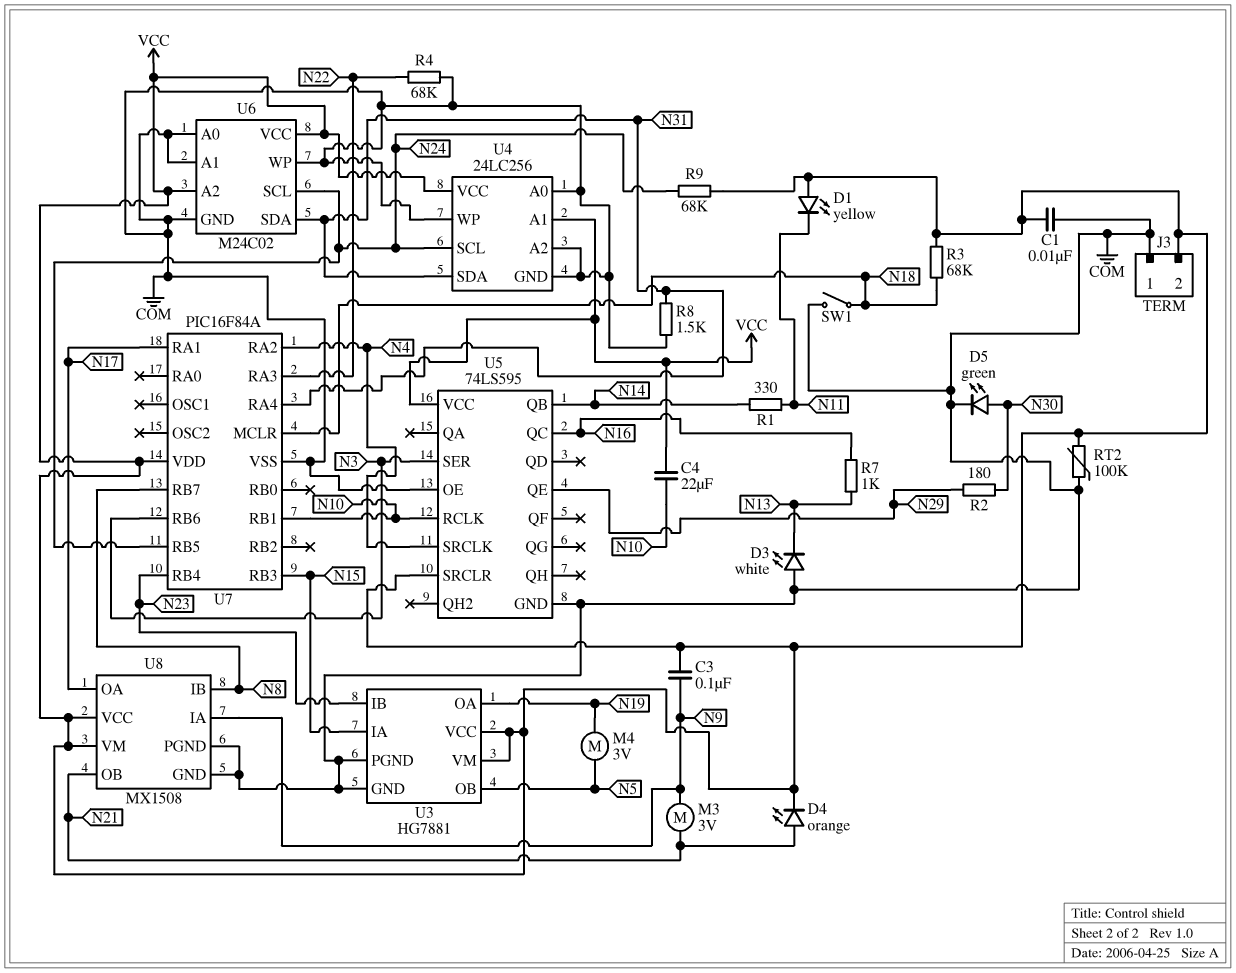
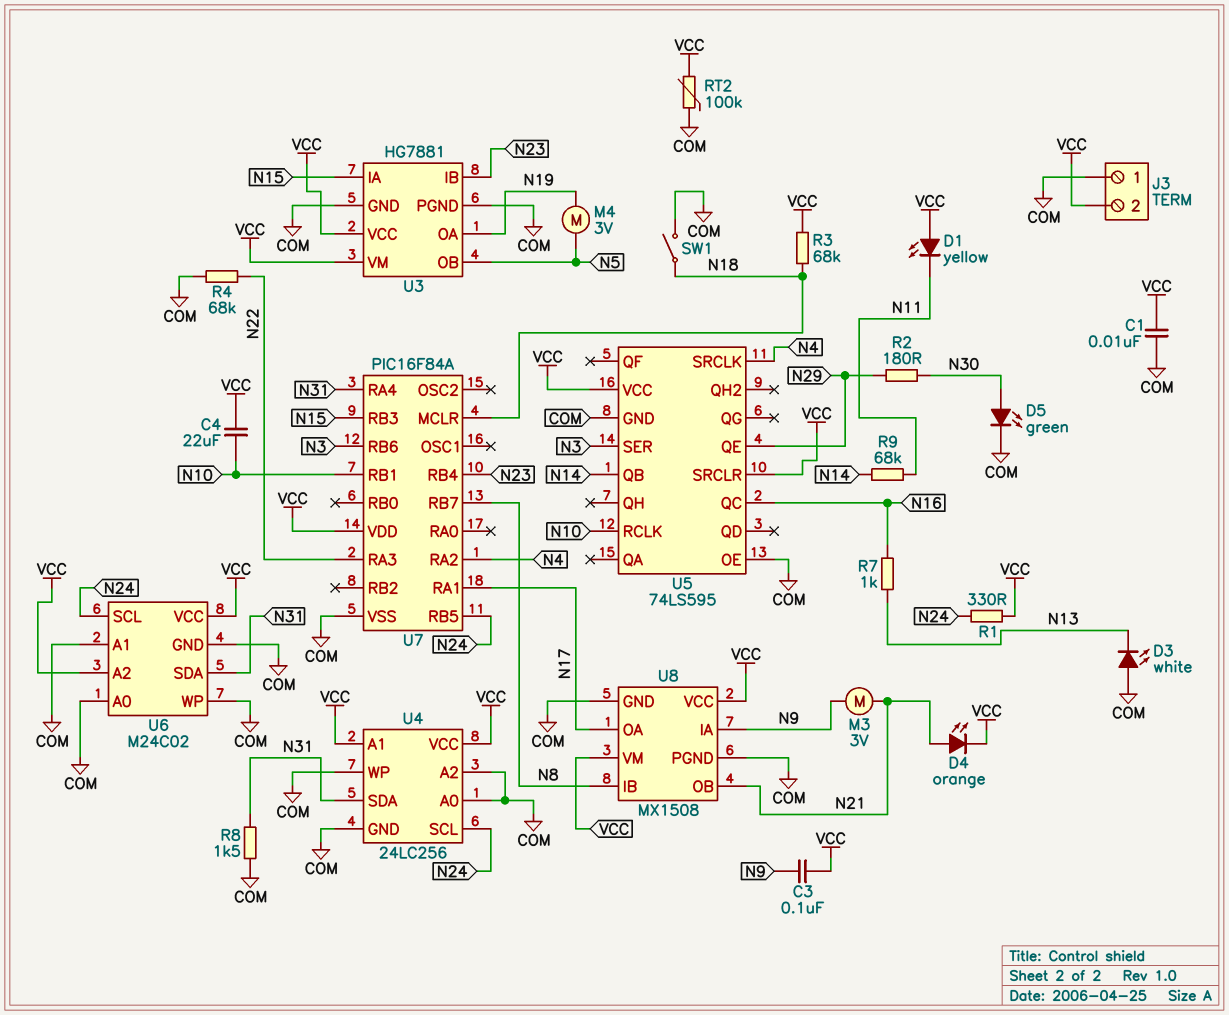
R1: 330 (N11, N14) -> 330 (N24, VCC)
R9: 68k (N24, VCC) -> 68k (N11, N14)

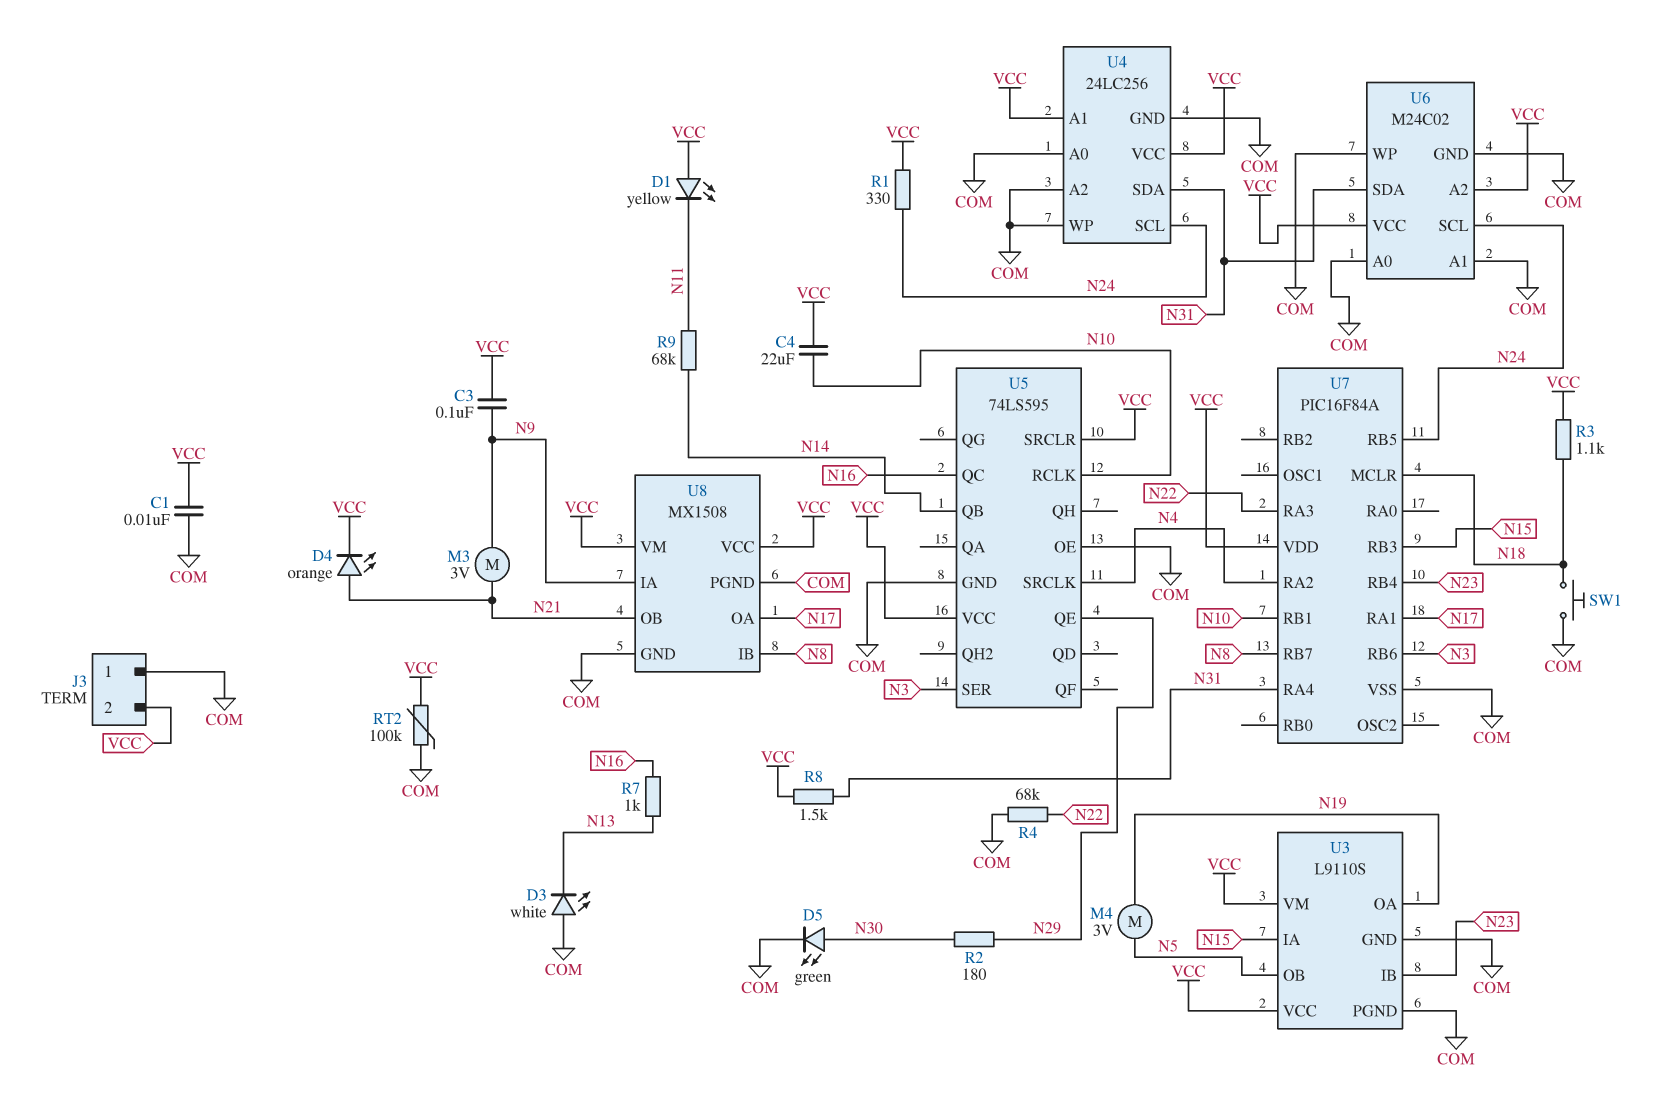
R3: 68k (N18, VCC) -> 1.1k (N18, VCC)
R8: 1.5k (COM, N31) -> 1.5k (N31, VCC)
SW1: switch (COM, N18) -> button (COM, N18)
U3: HG7881 -> L9110S

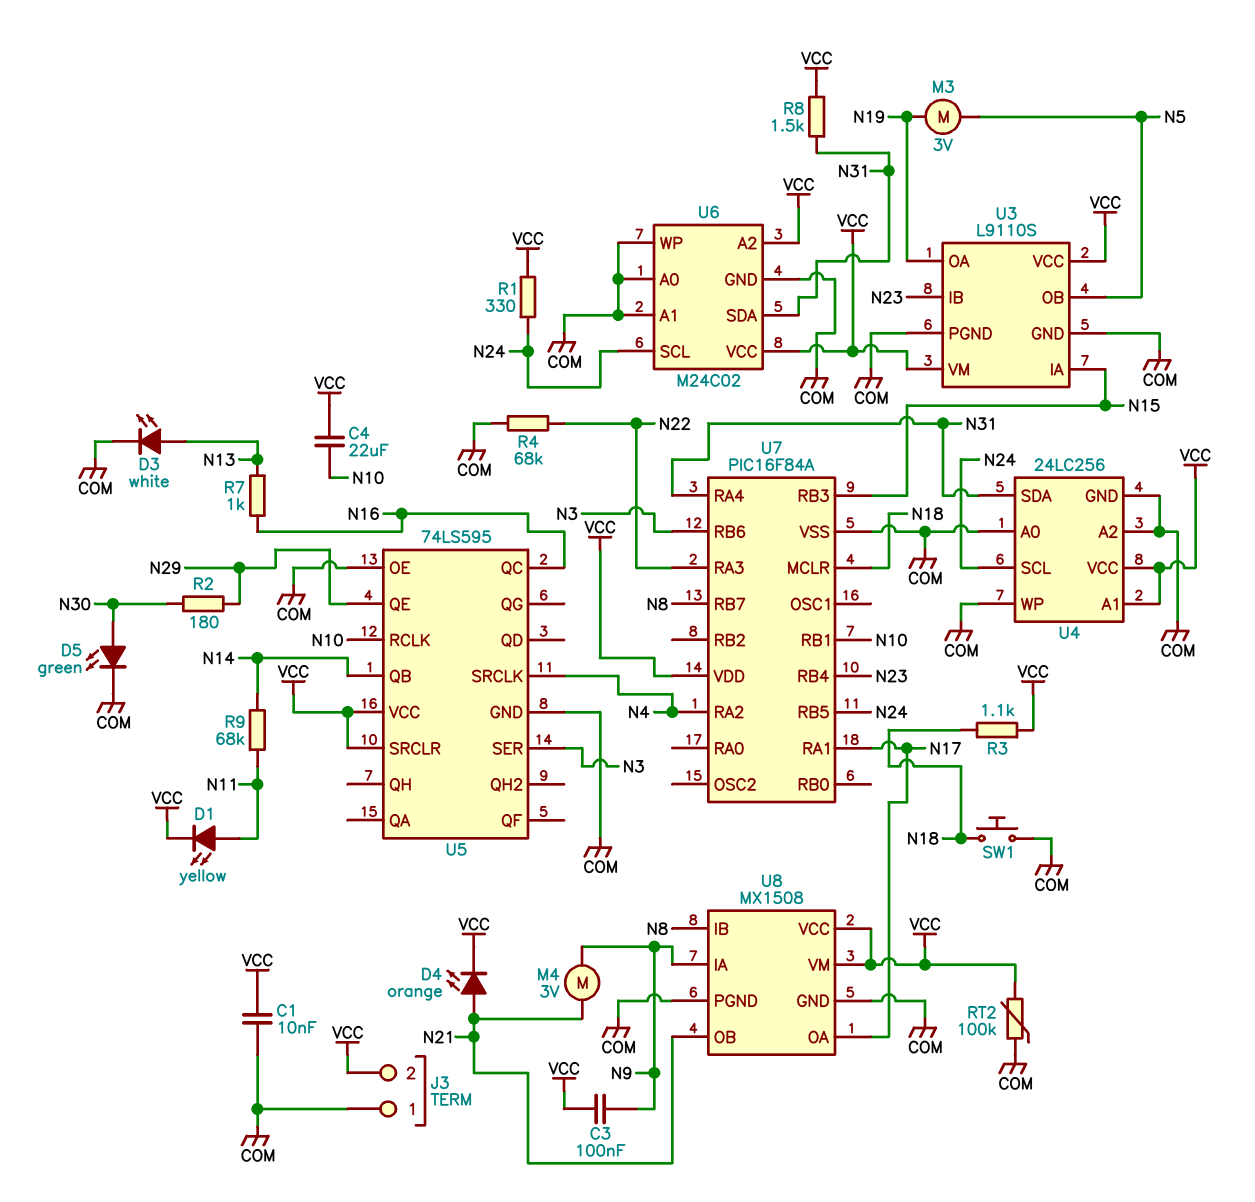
D1: LED yellow (A VCC, K N11) -> LED yellow (A N11, K VCC)
D3: LED white (A COM, K N13) -> LED white (A N13, K COM)
M3: motor 3V (N9, N21) -> motor 3V (N5, N19)
M4: motor 3V (N5, N19) -> motor 3V (N9, N21)

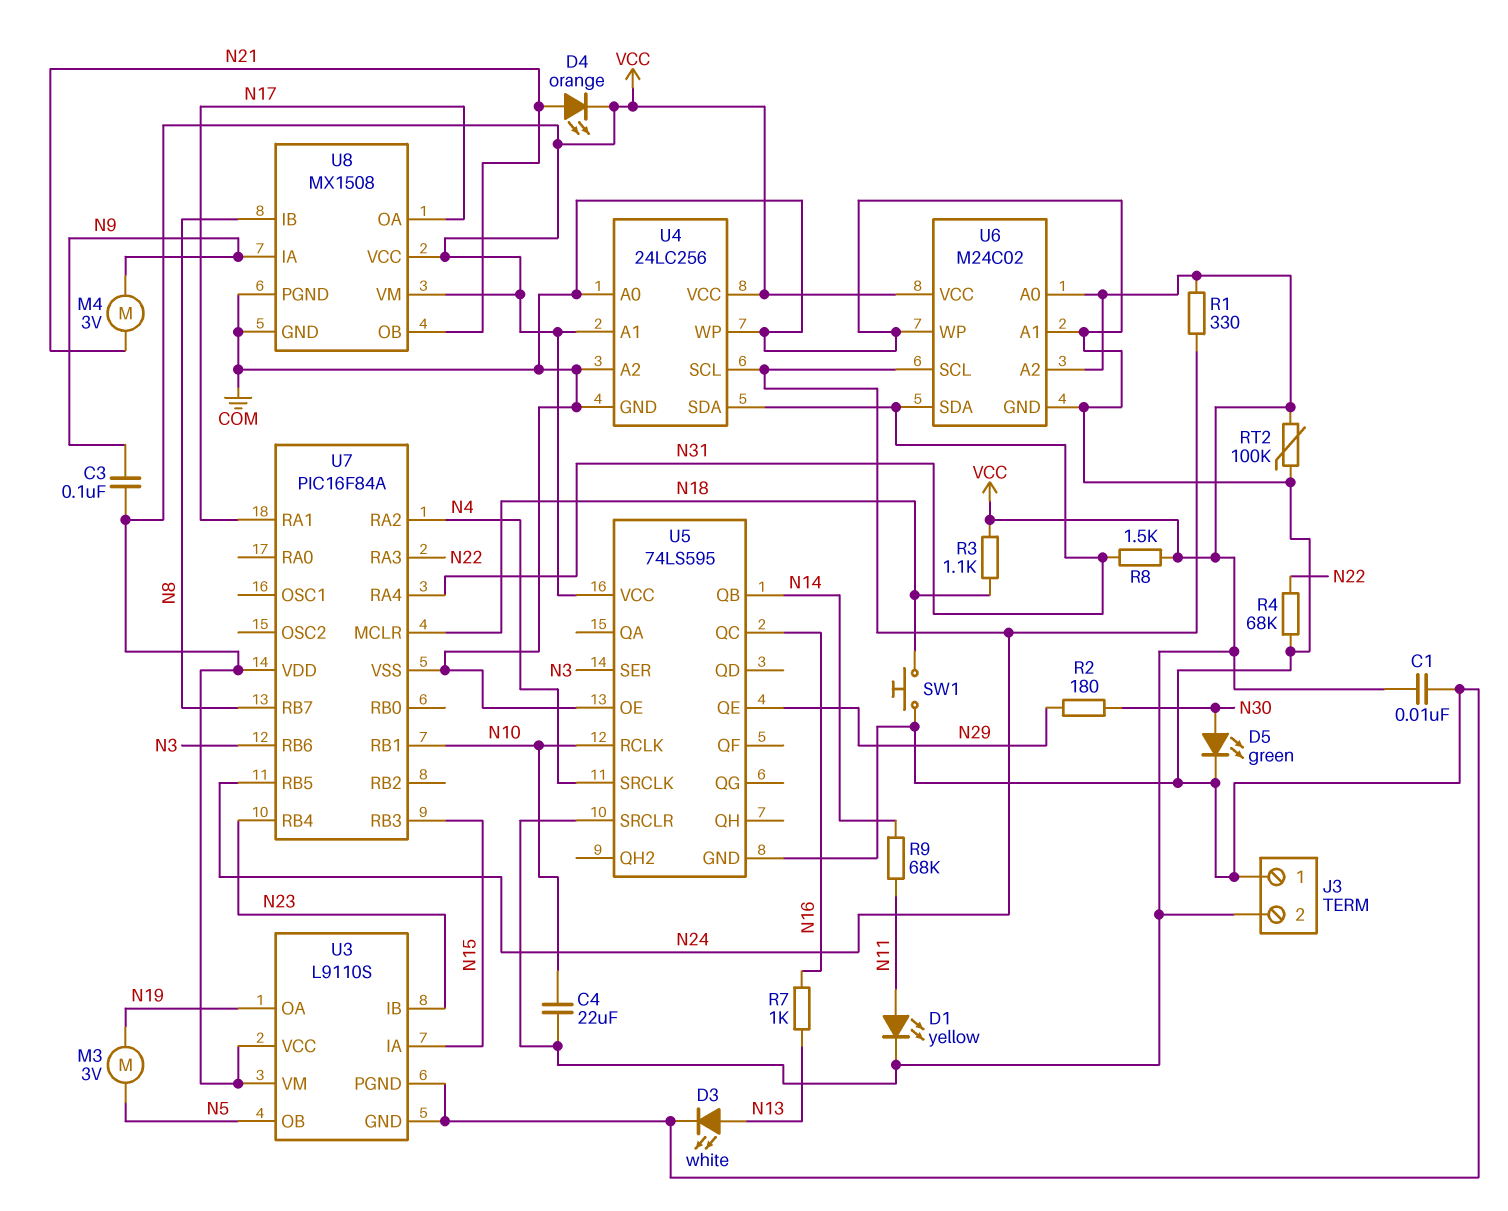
U6 pin A0: COM -> VCC

